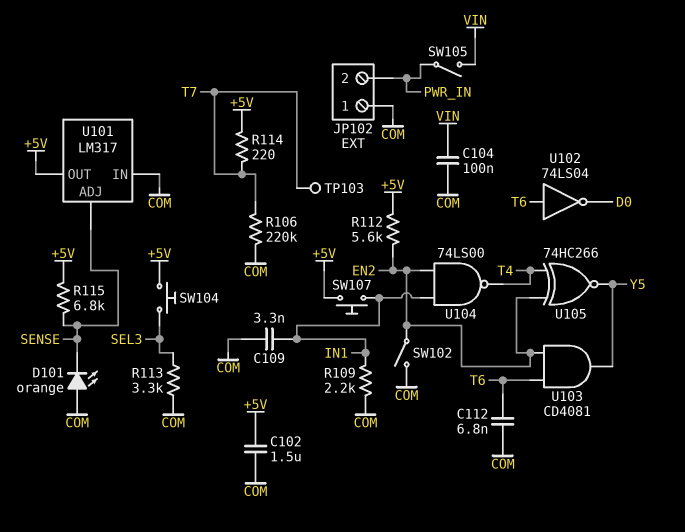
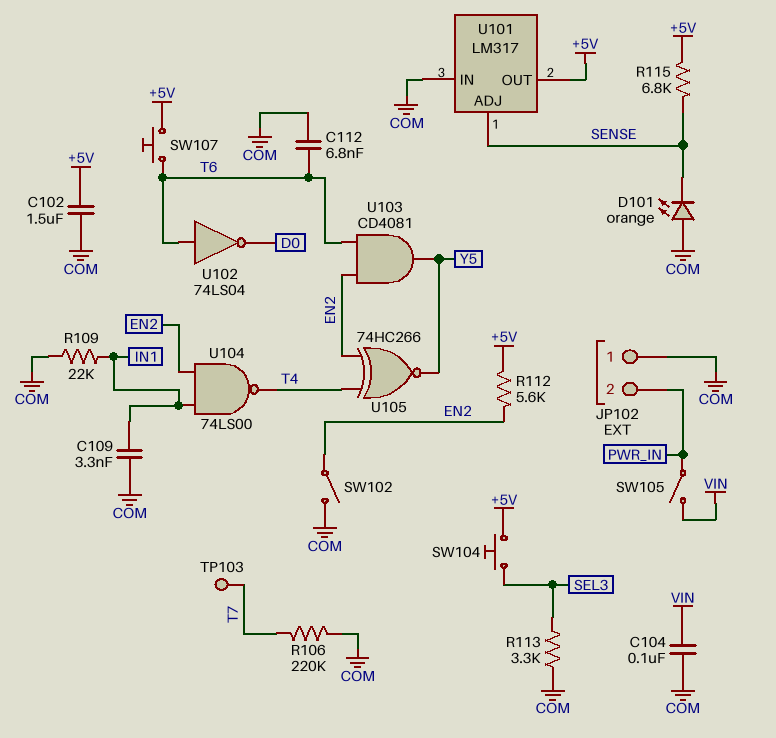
R109: 2.2k (COM, IN1) -> 22k (COM, IN1)
R114: 220 (+5V, T7) -> none
SW107: button (+5V, IN1) -> button (+5V, T6)

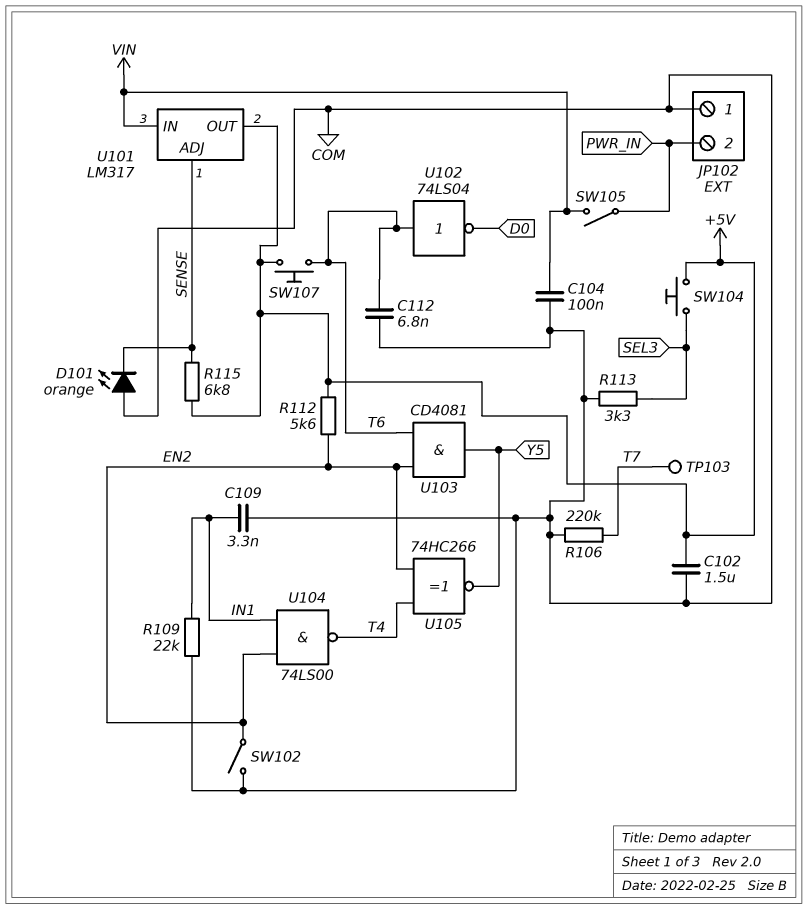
U101 pin IN: COM -> VIN

